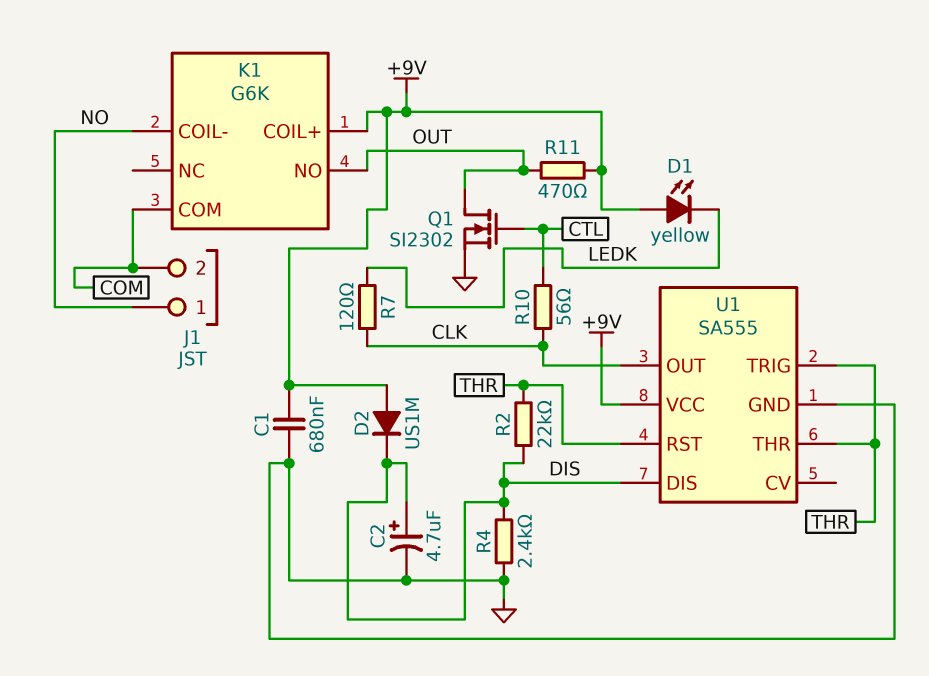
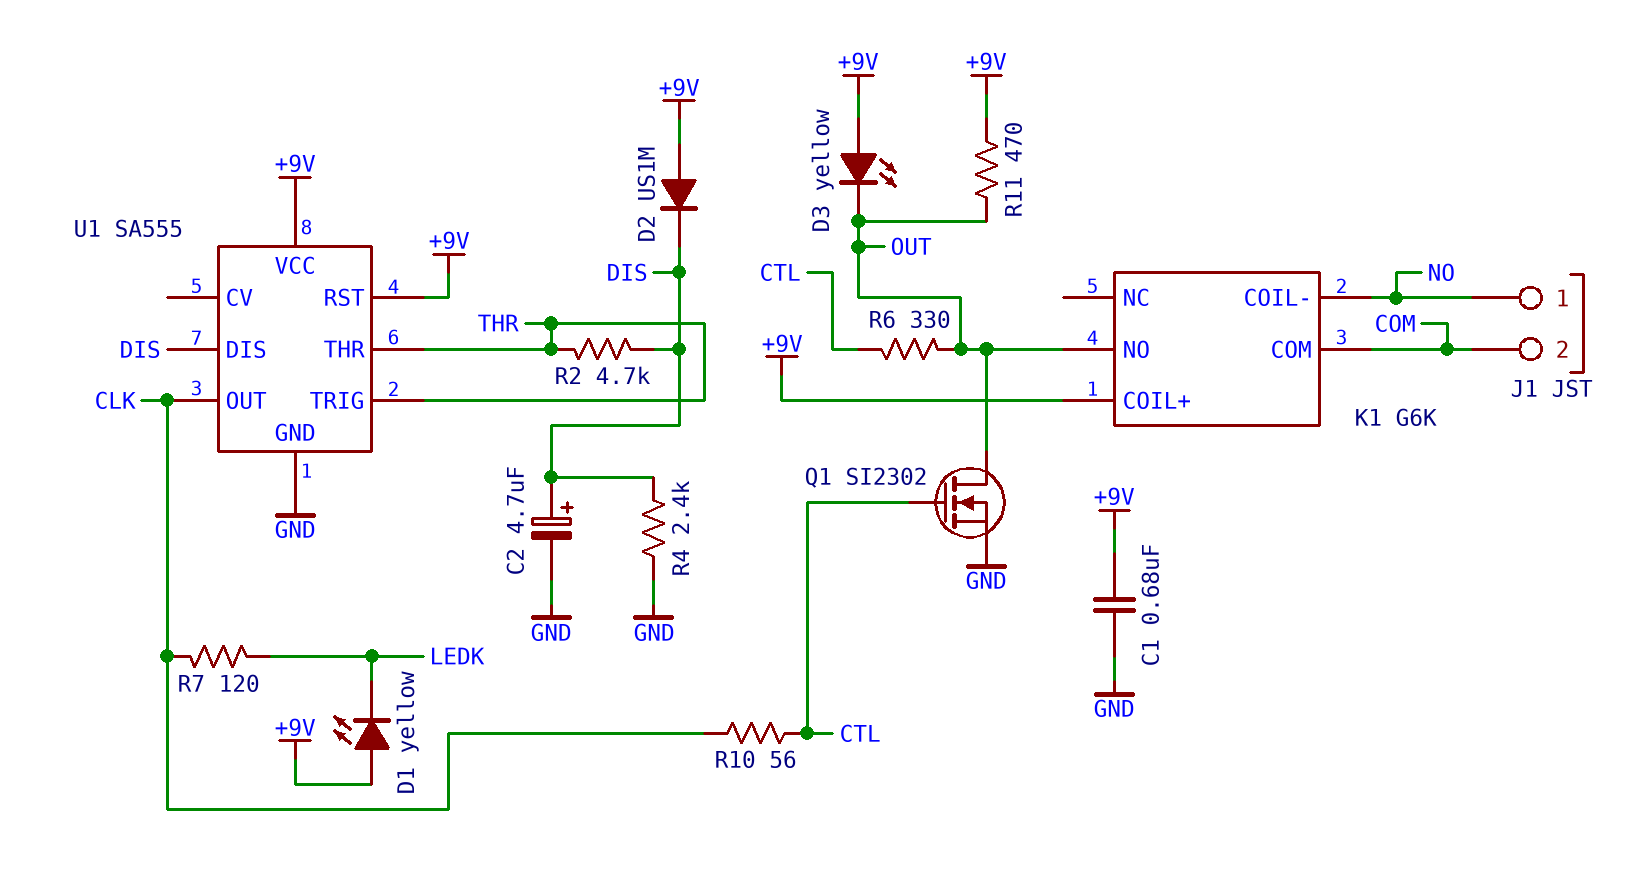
D3: none -> LED yellow (A +9V, K OUT)
R2: 22k (DIS, THR) -> 4.7k (DIS, THR)
R6: none -> 330 (CTL, OUT)
U1 pin RST: THR -> +9V

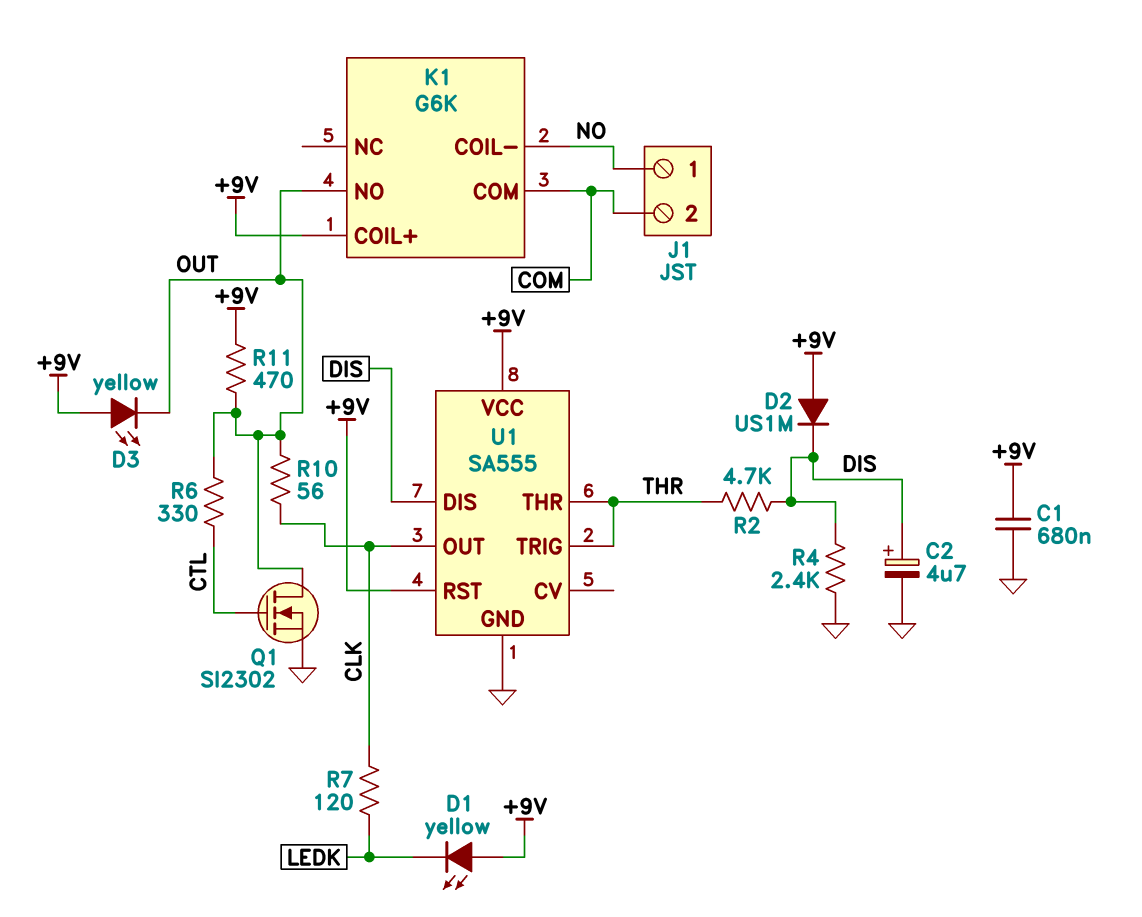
R10: 56 (CLK, CTL) -> 56 (CLK, OUT)

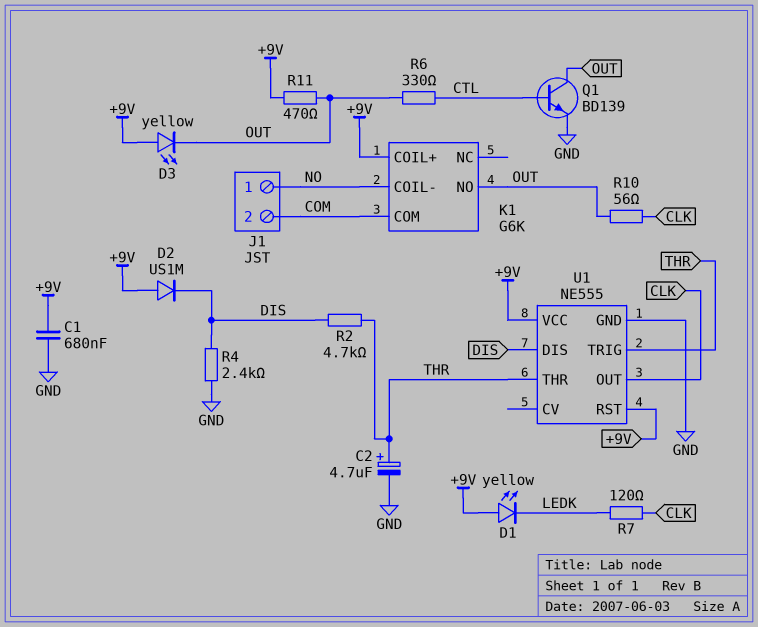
C2: 4.7uF (plus DIS, minus GND) -> 4.7uF (plus THR, minus GND)
Q1: NMOS SI2302 (G CTL, D OUT, S GND) -> NPN BD139 (B CTL, C OUT, E GND)
U1: SA555 -> NE555

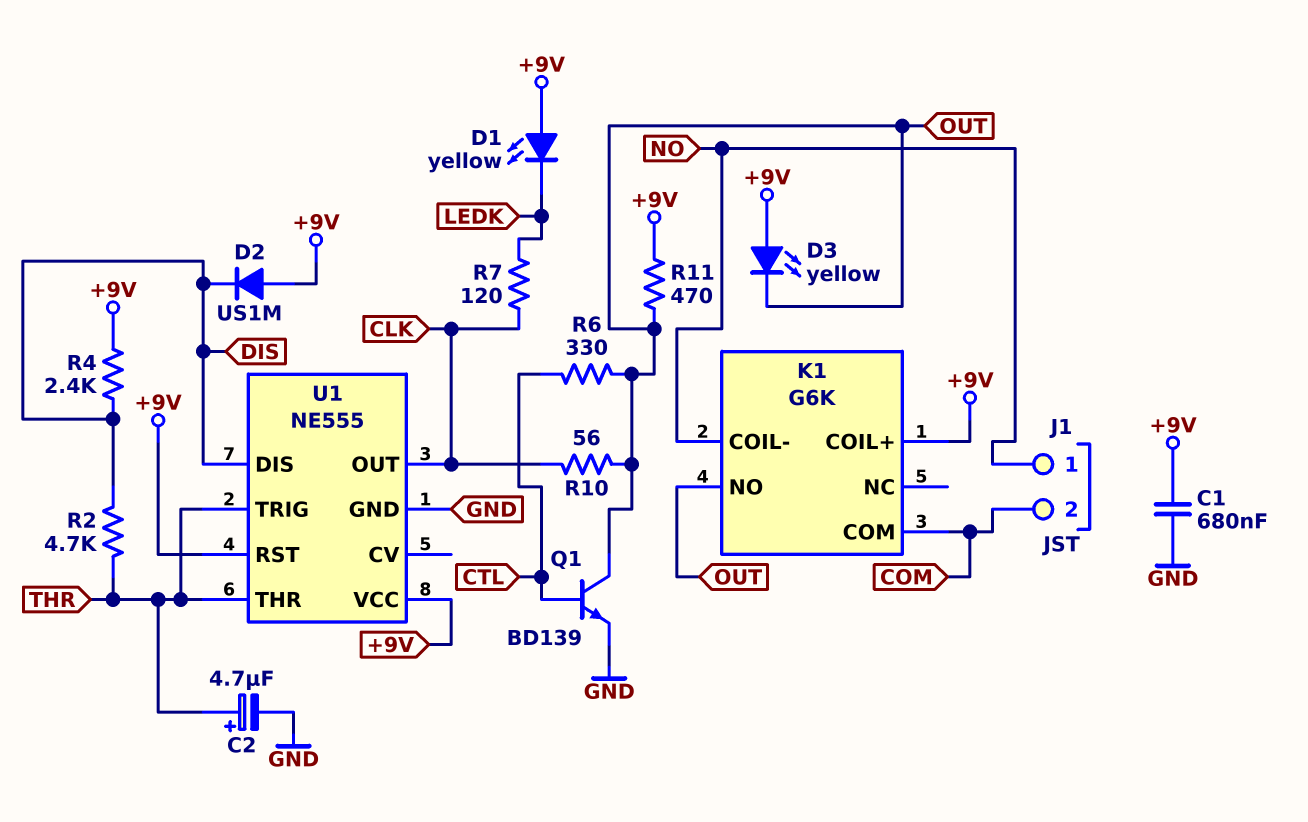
R4: 2.4k (DIS, GND) -> 2.4k (+9V, DIS)

